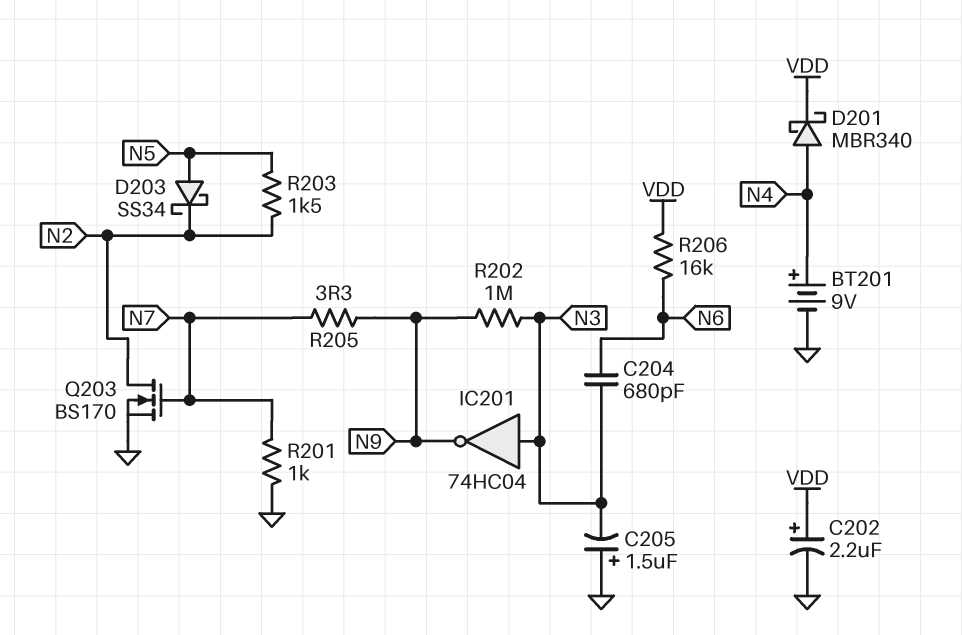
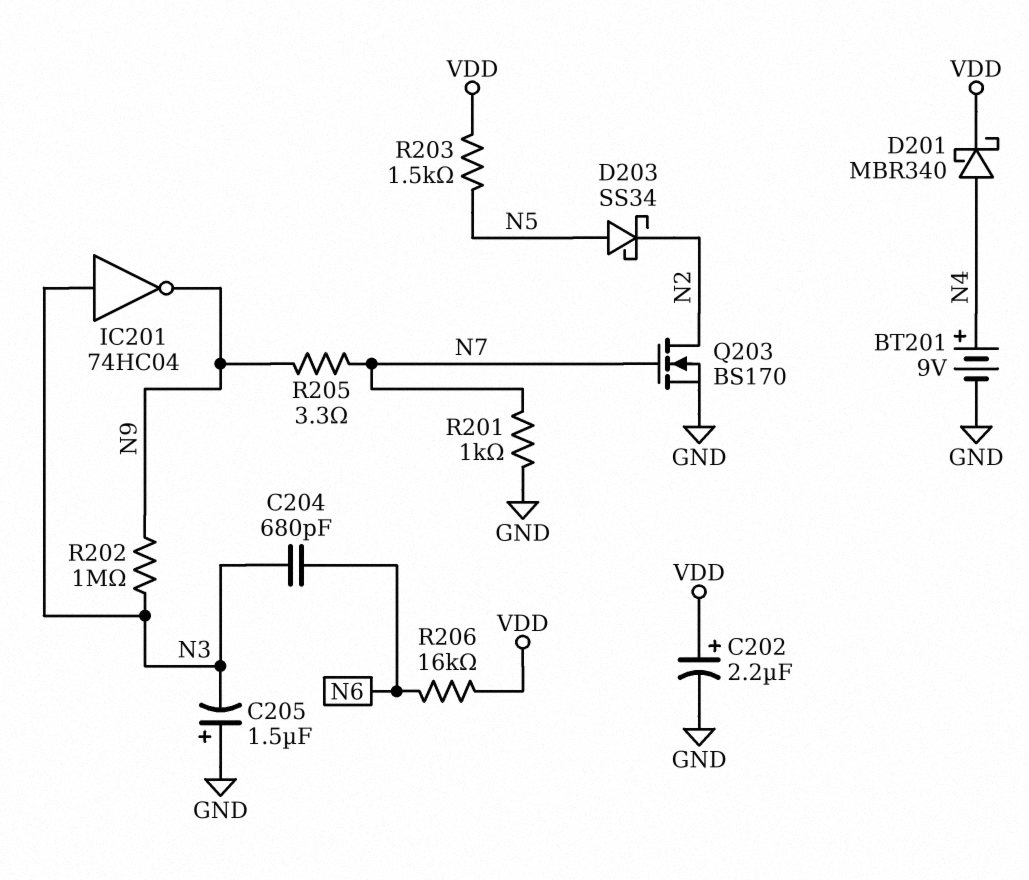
R203: 1.5k (N2, N5) -> 1.5k (N5, VDD)

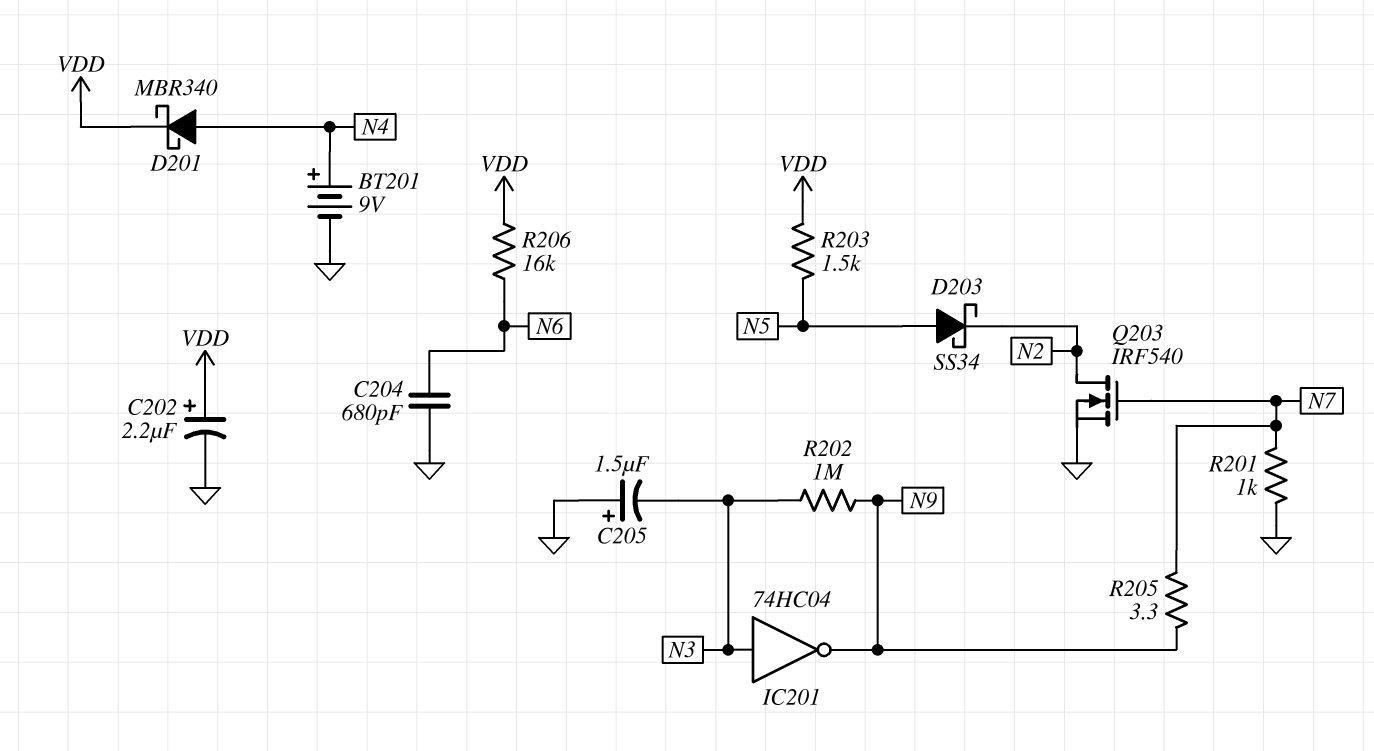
C204: 680pF (N3, N6) -> 680pF (GND, N6)
Q203: NMOS BS170 (G N7, D N2, S GND) -> NMOS IRF540 (G N7, D N2, S GND)

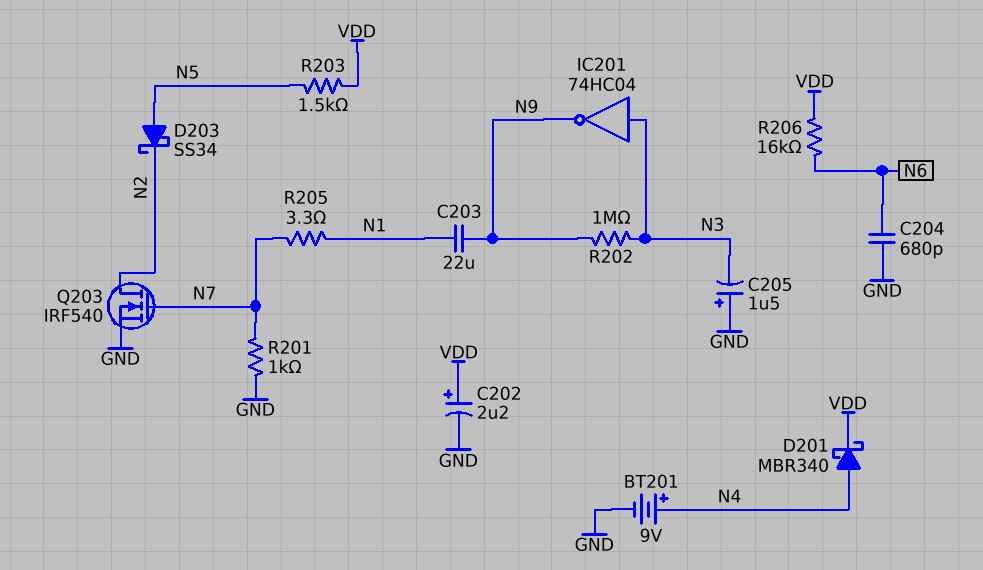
C203: none -> 22uF (N1, N9)
R205: 3.3 (N7, N9) -> 3.3 (N1, N7)

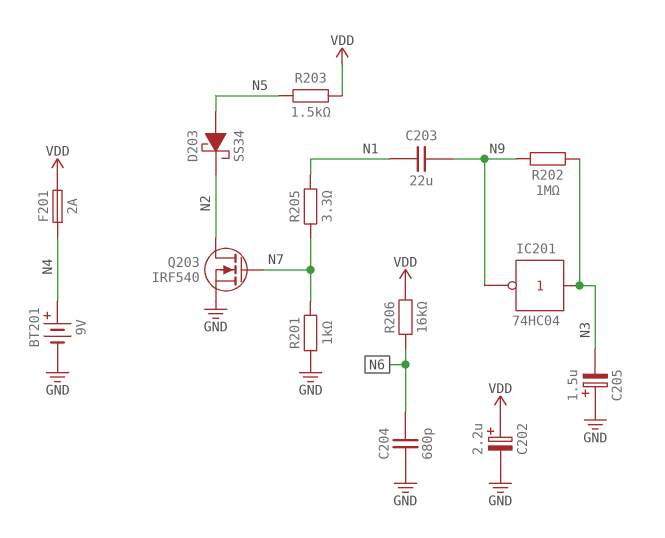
D201: schottky MBR340 (A N4, K VDD) -> none
F201: none -> 2A (N4, VDD)

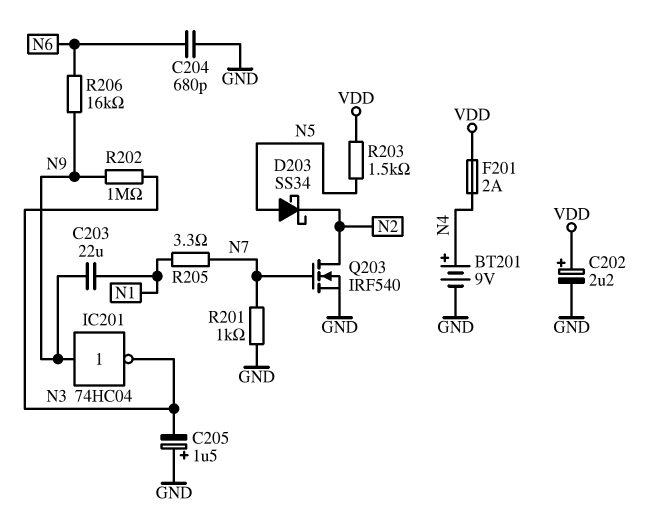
IC201: NOT 74HC04 (in N3, out N9) -> NOT 74HC04 (in N9, out N3)
R206: 16k (N6, VDD) -> 16k (N6, N9)

